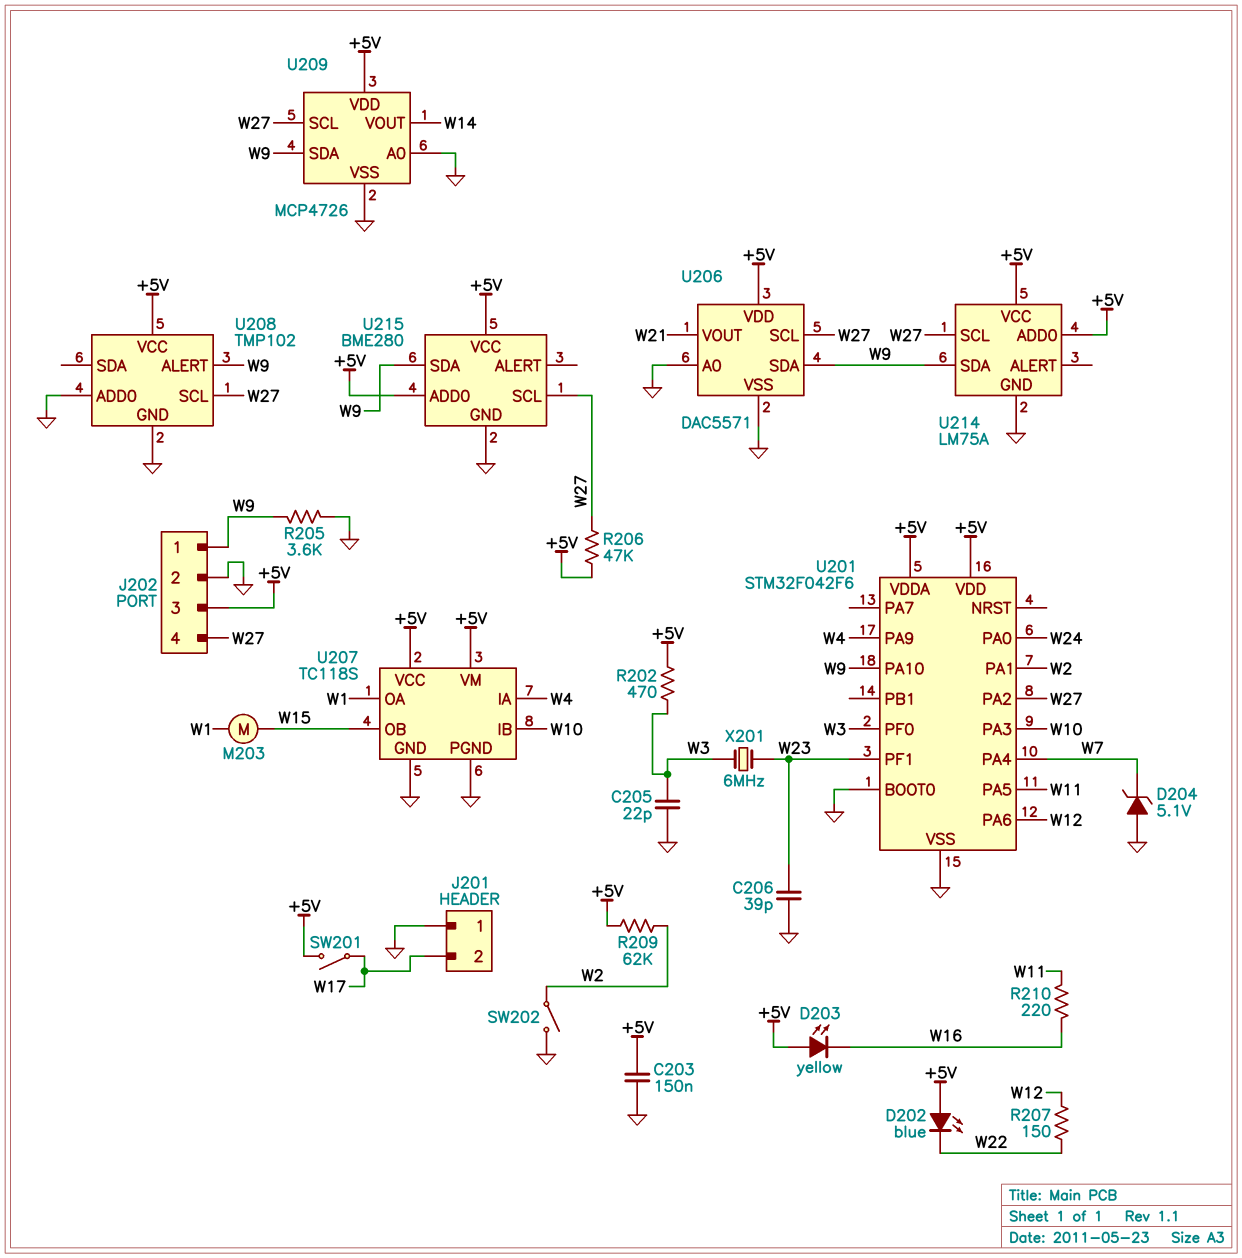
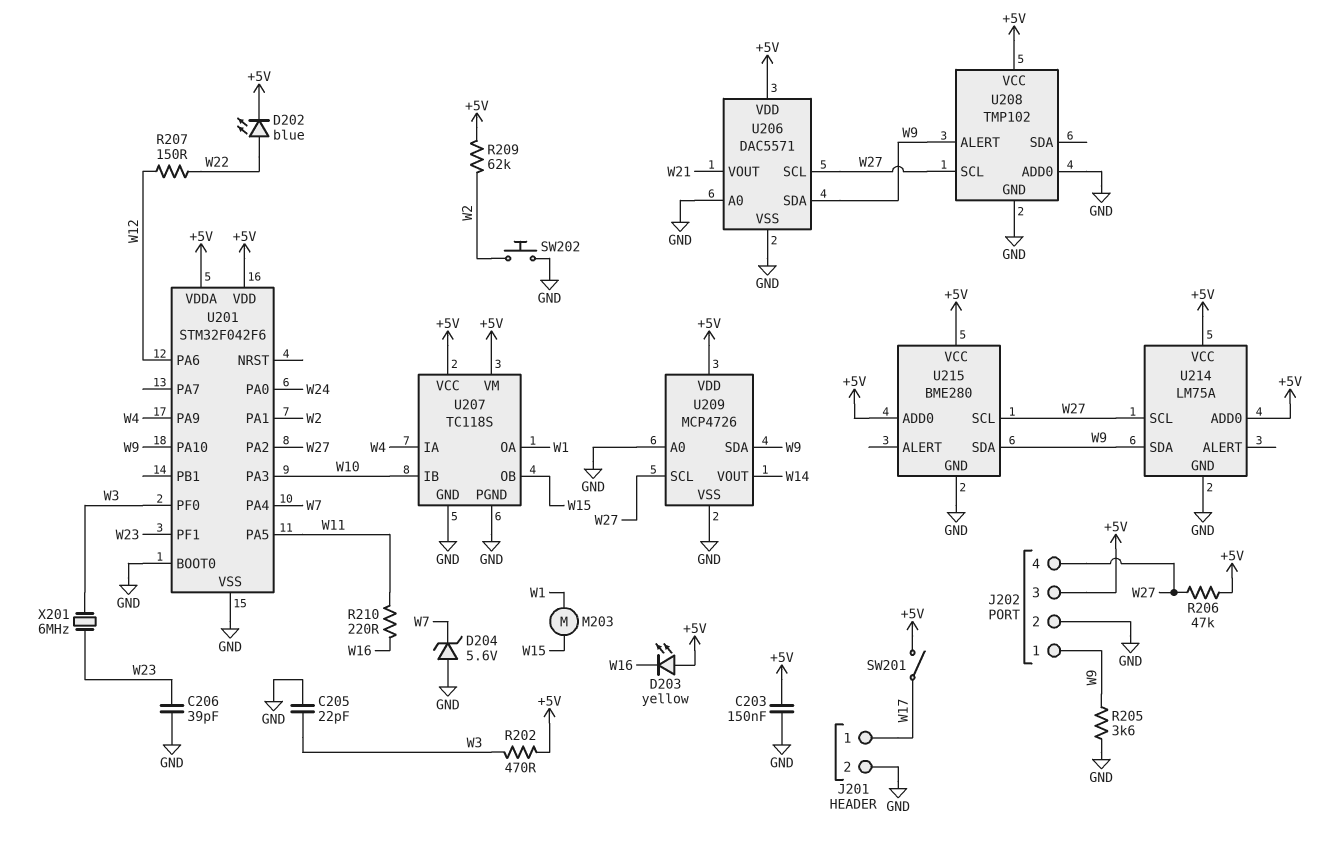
D202: LED blue (A +5V, K W22) -> LED blue (A W22, K +5V)
D204: zener 5.1V (A GND, K W7) -> zener 5.6V (A GND, K W7)
J201 pin 1: GND -> W17
J201 pin 2: W17 -> GND
SW202: switch (GND, W2) -> button (GND, W2)

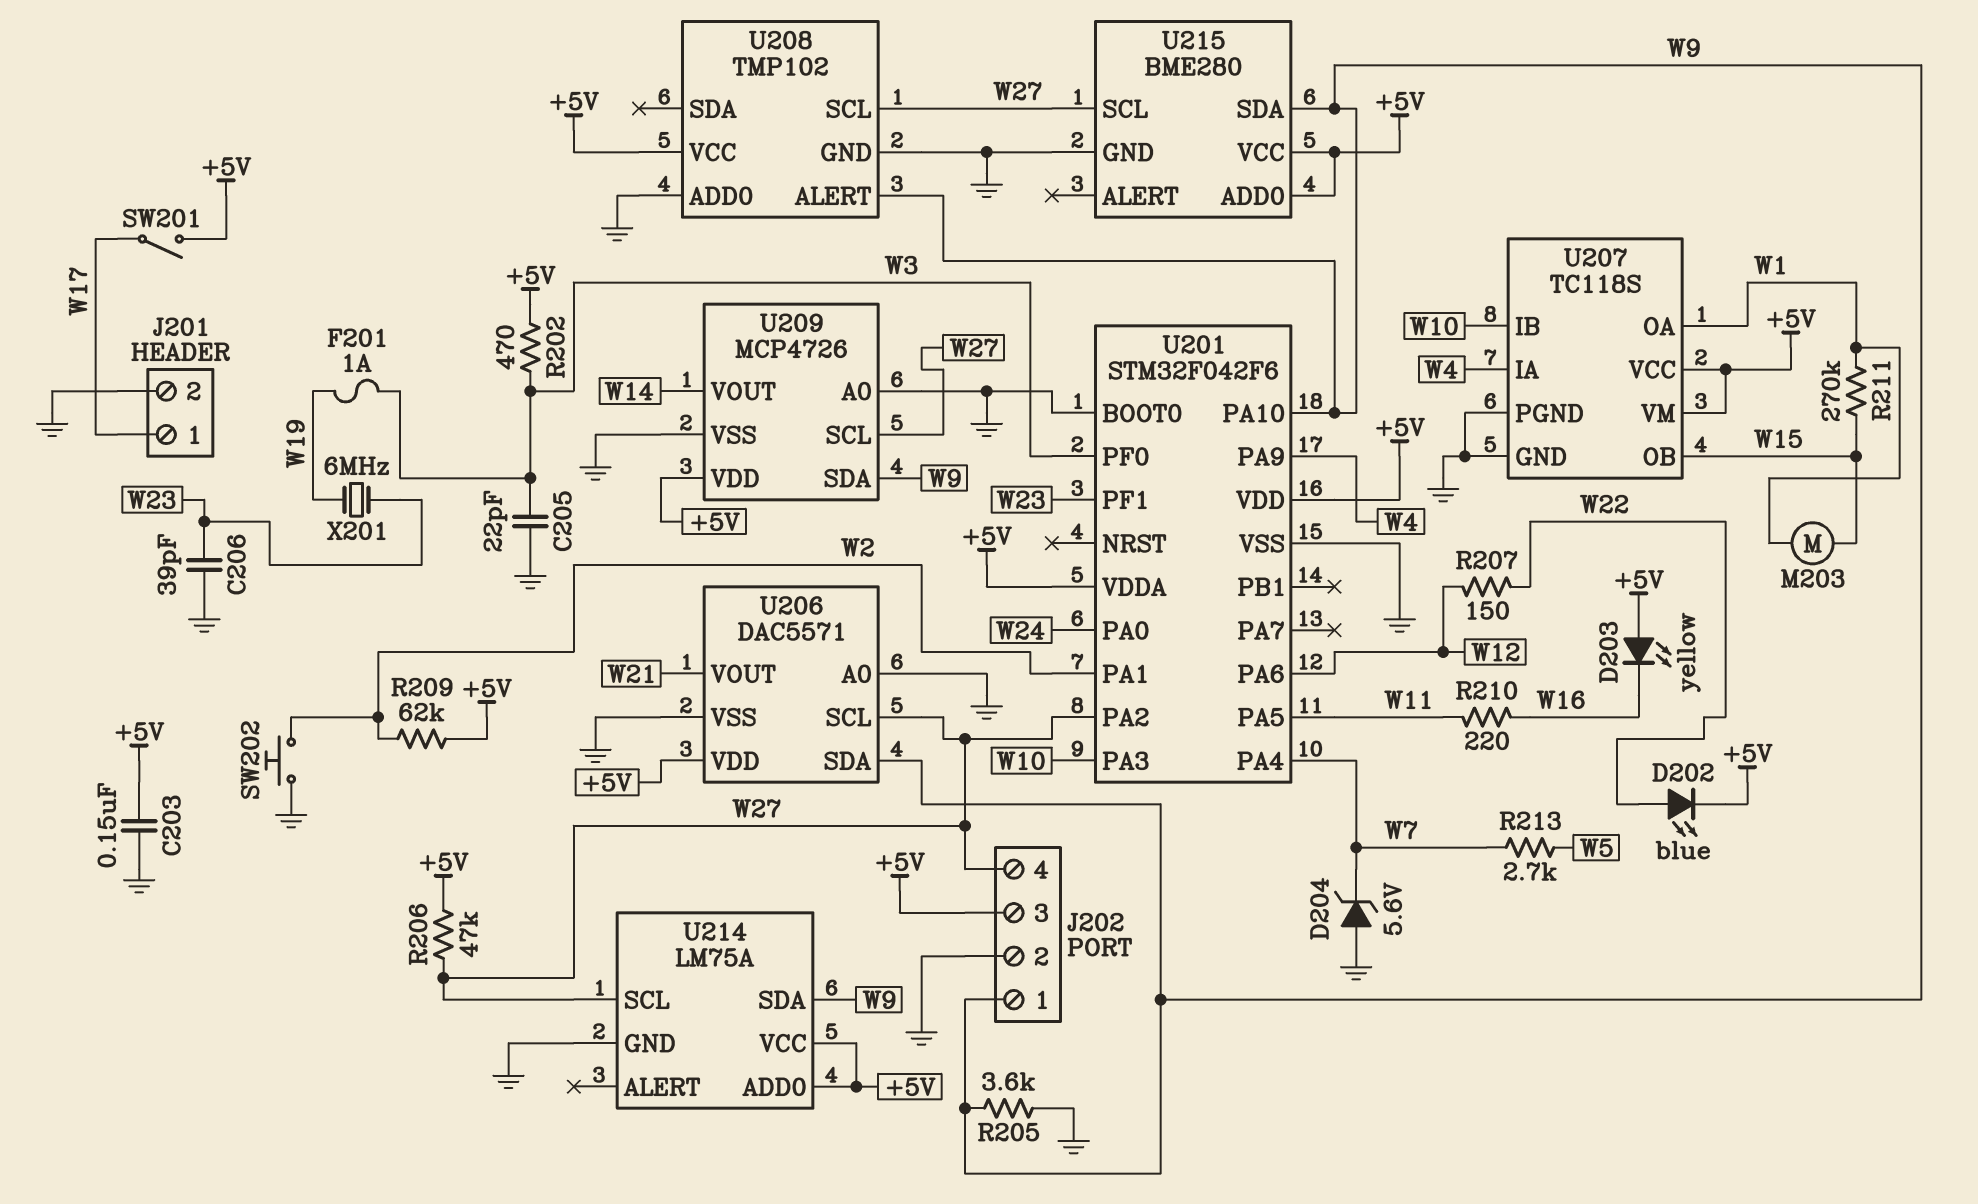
F201: none -> 1A (W3, W19)
R211: none -> 270k (W1, W15)
R213: none -> 2.7k (W5, W7)
X201: 6MHz (W3, W23) -> 6MHz (W19, W23)

